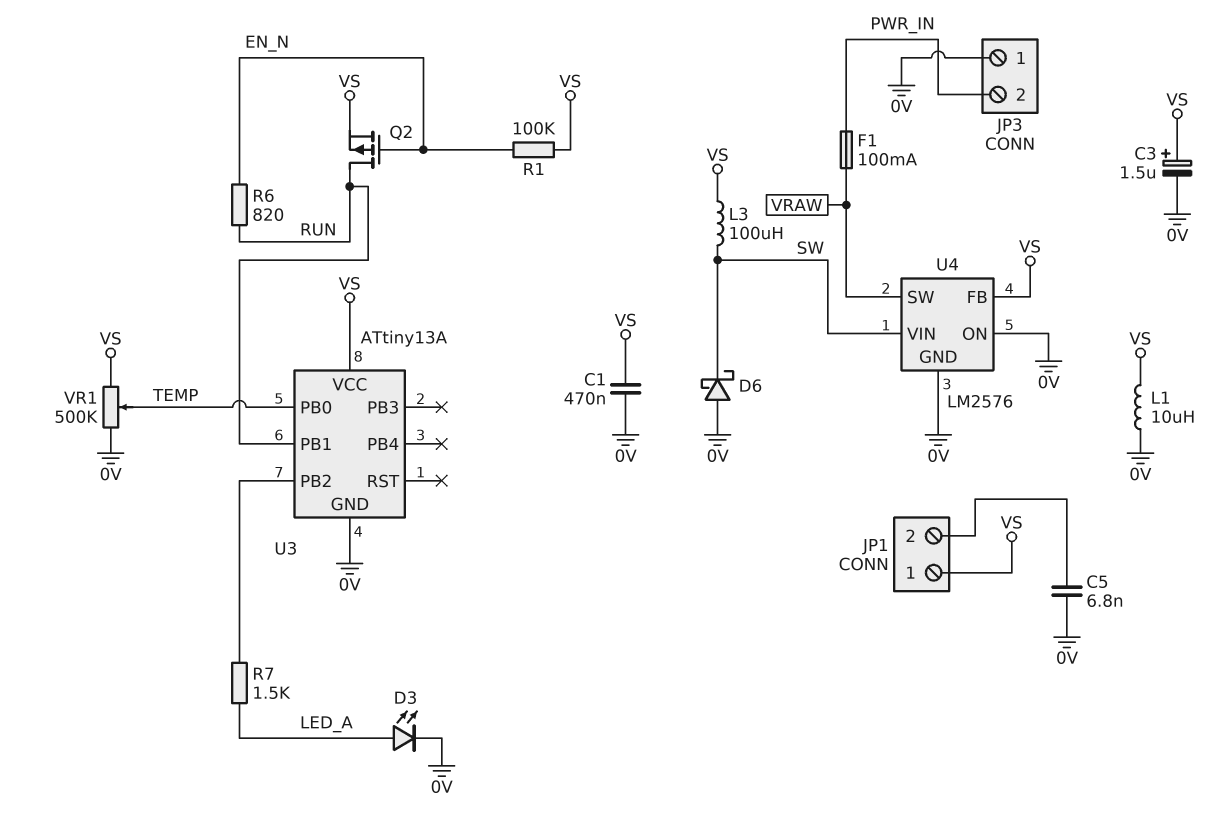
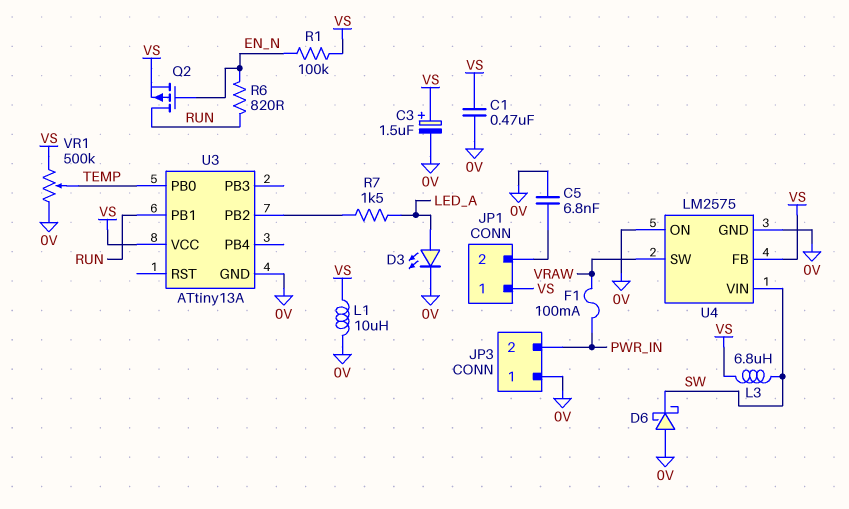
L3: 100uH (SW, VS) -> 6.8uH (SW, VS)
U4: LM2576 -> LM2575

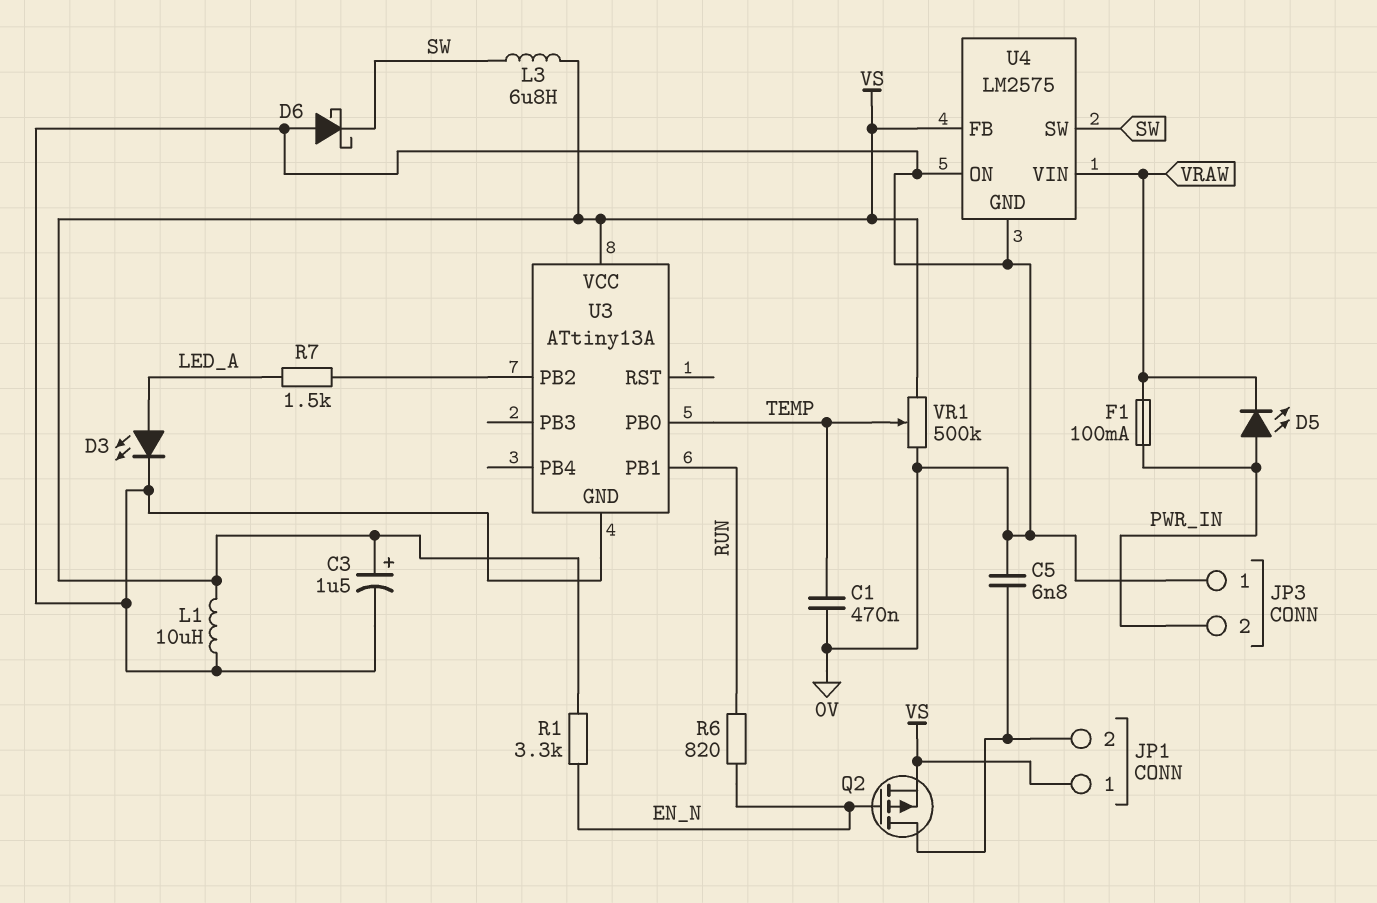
C1: 470nF (0V, VS) -> 470nF (0V, TEMP)
D5: none -> LED (A PWR_IN, K VRAW)
Q2: PMOS (G EN_N, D RUN, S VS) -> PMOS (G EN_N, D JP1/2, S VS)
R1: 100k (EN_N, VS) -> 3.3k (EN_N, VS)
U4 pin SW: VRAW -> SW
U4 pin VIN: SW -> VRAW

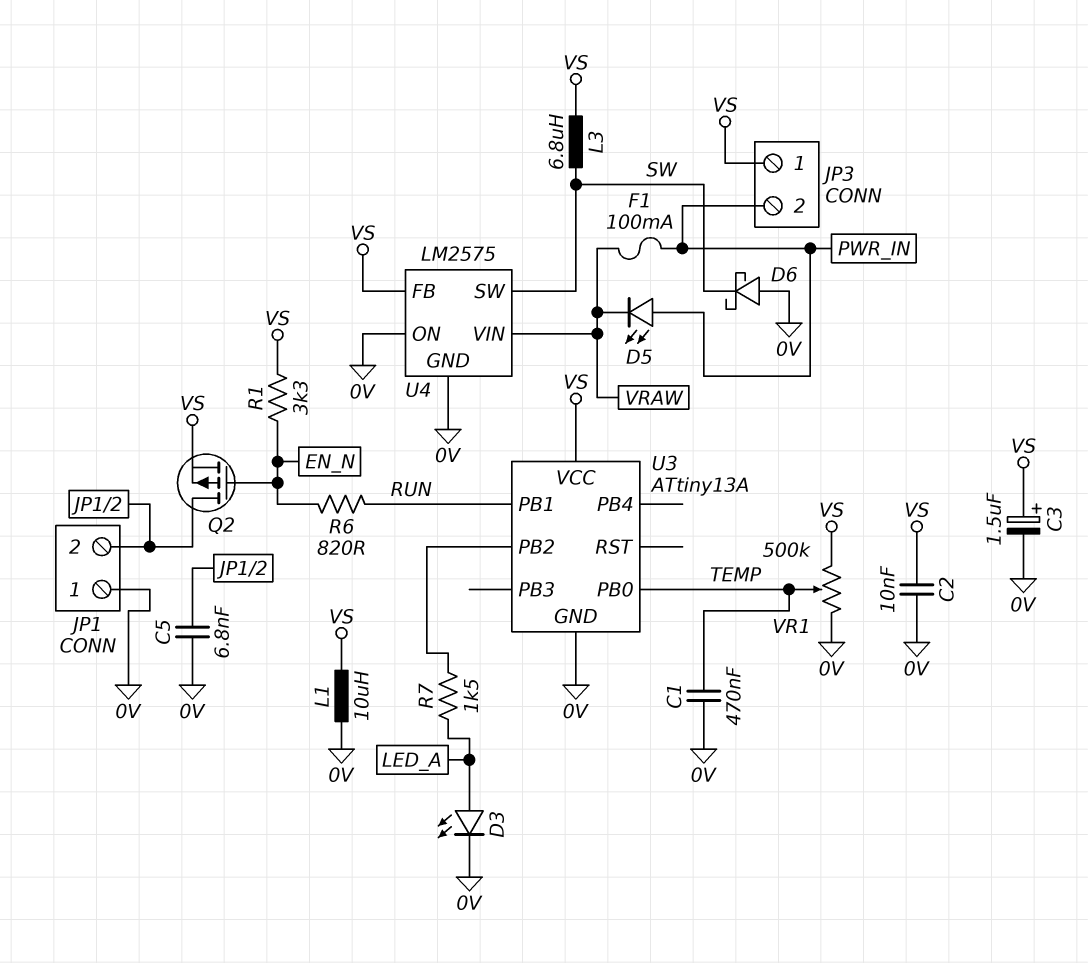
C2: none -> 10nF (0V, VS)
JP1 pin 1: VS -> 0V
JP3 pin 1: 0V -> VS

